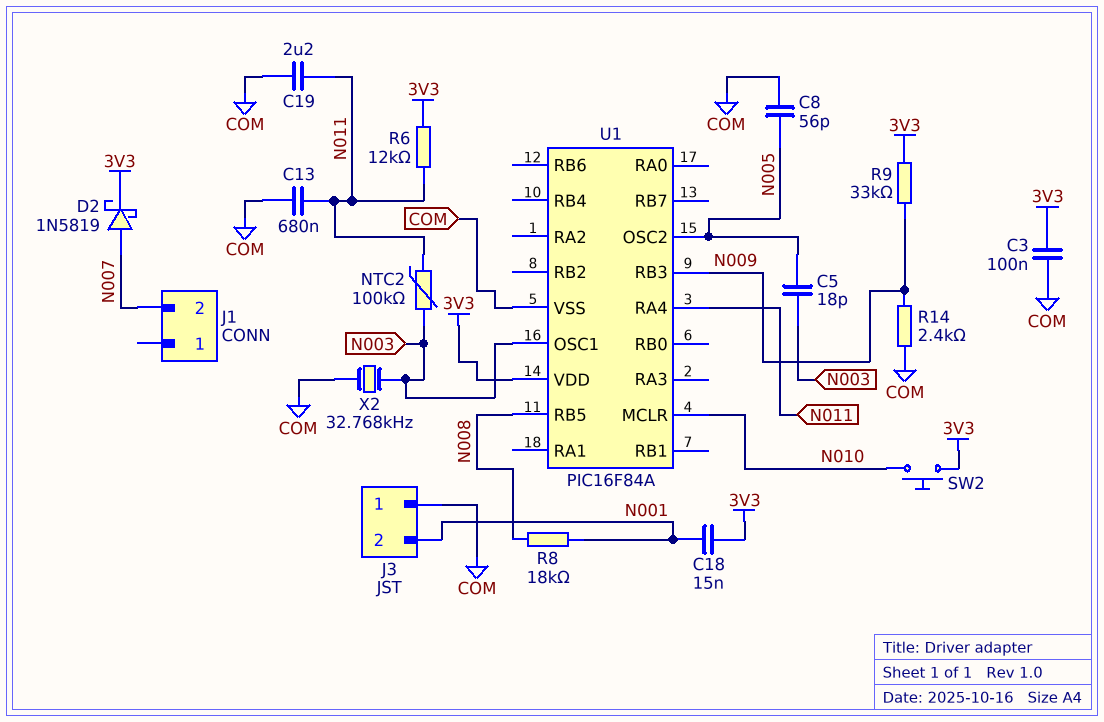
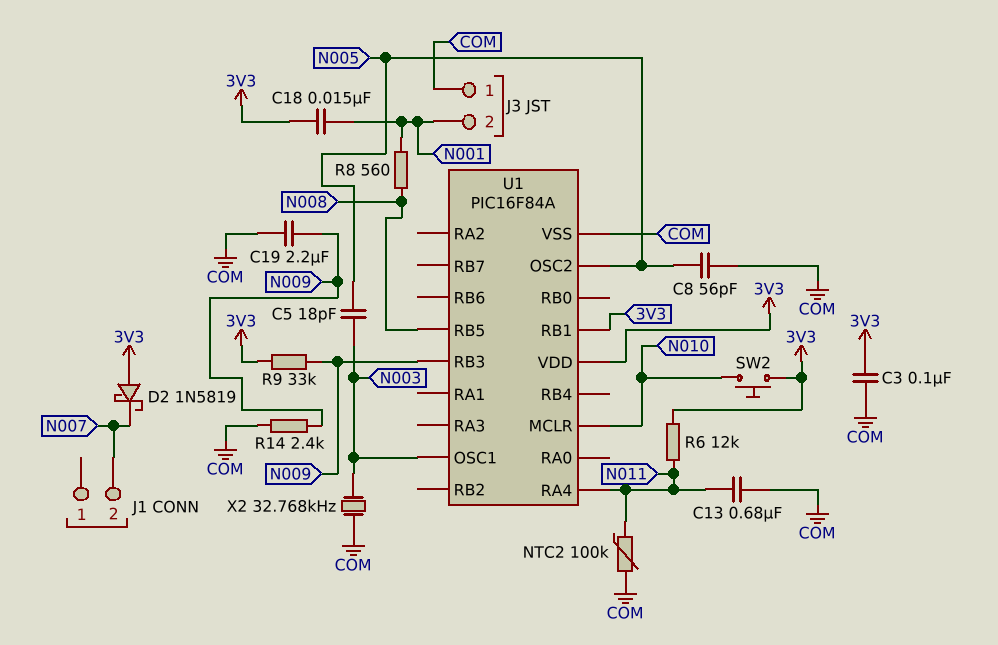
C19: 2.2uF (COM, N011) -> 2.2uF (COM, N009)
D2: schottky 1N5819 (A N007, K 3V3) -> schottky 1N5819 (A 3V3, K N007)
NTC2: 100k (N003, N011) -> 100k (COM, N011)
R8: 18k (N001, N008) -> 560 (N001, N008)
U1 pin RB1: none -> 3V3

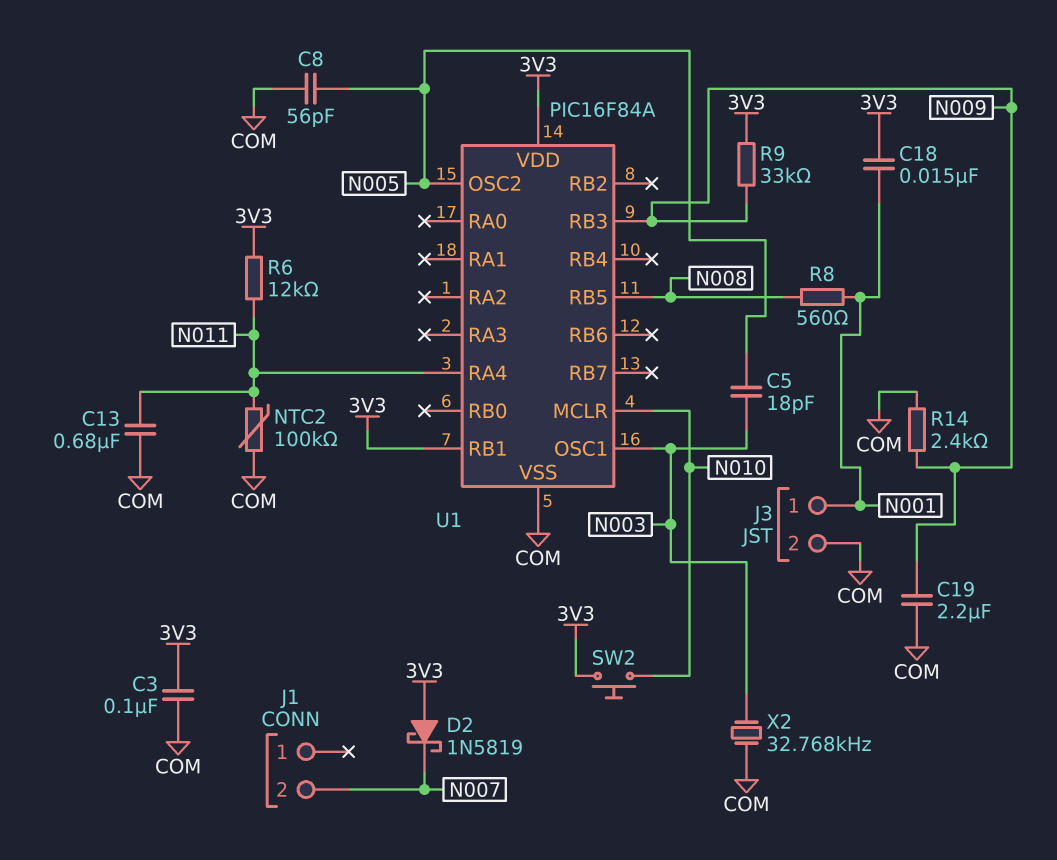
J3 pin 1: COM -> N001
J3 pin 2: N001 -> COM

